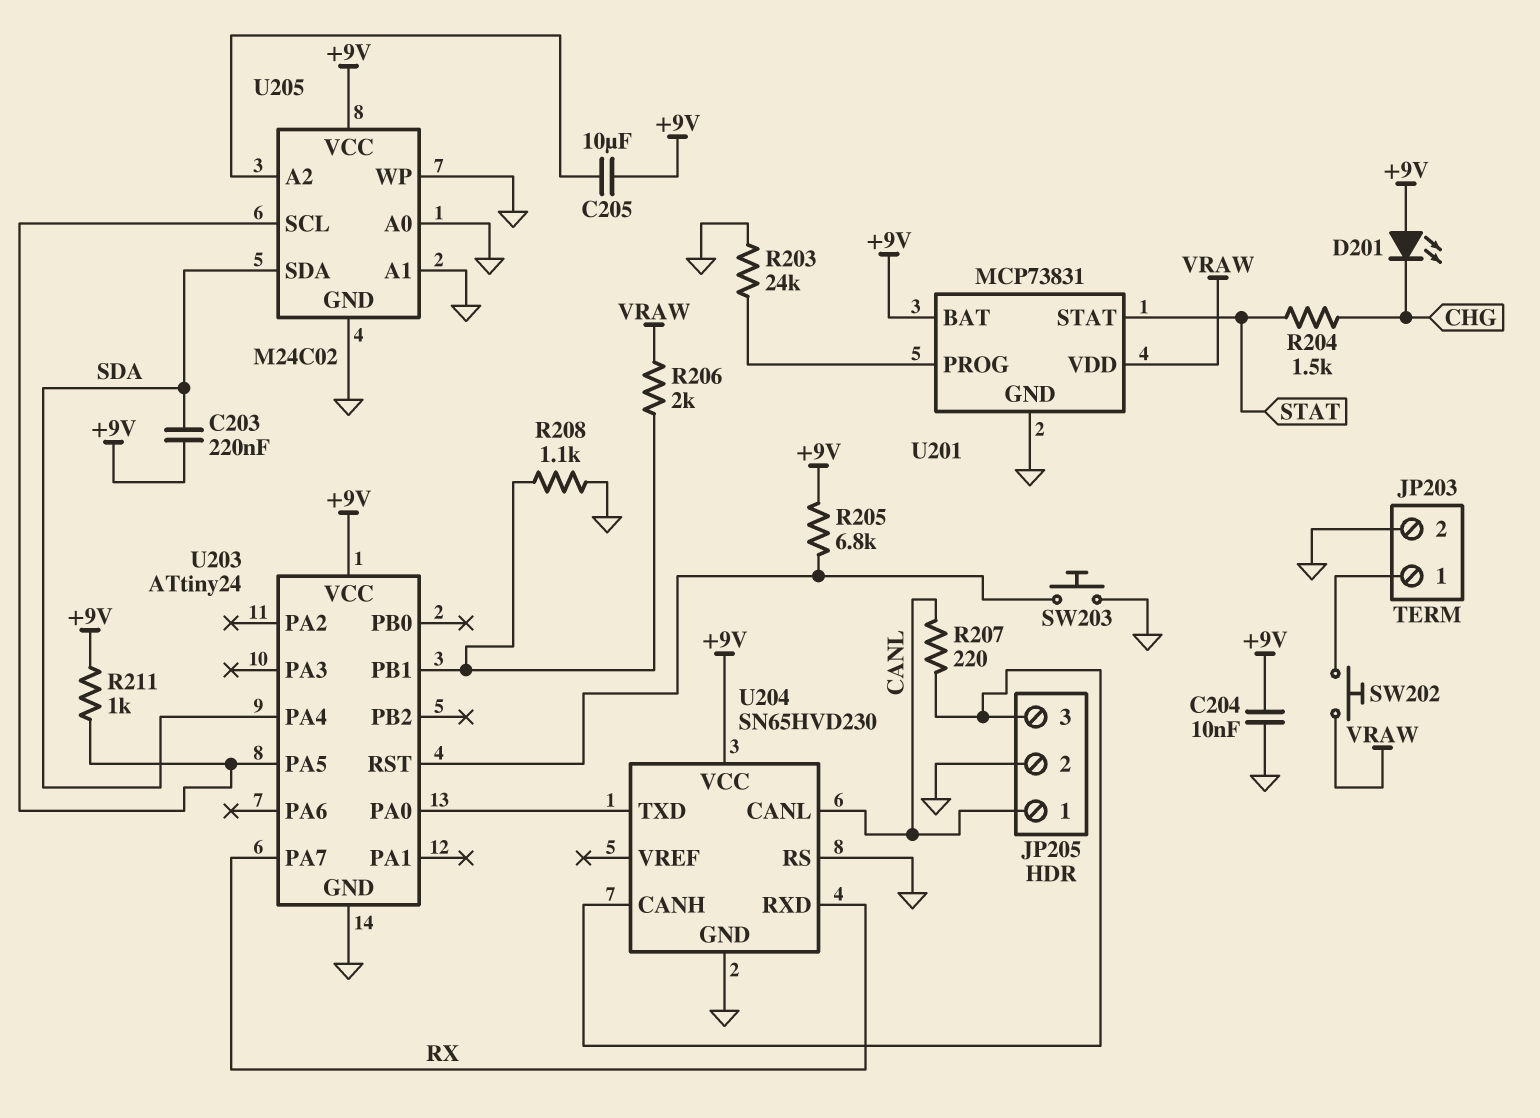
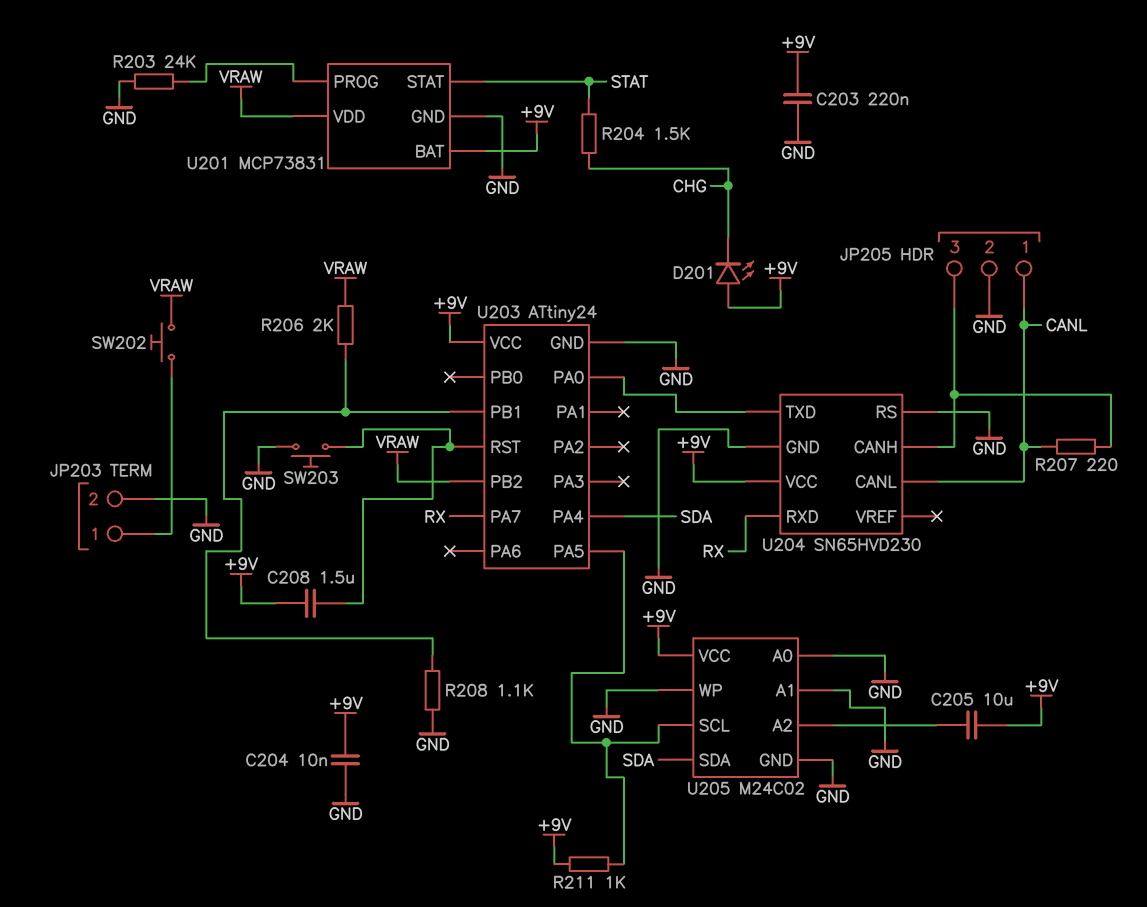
C203: 220nF (+9V, SDA) -> 220nF (+9V, GND)
C208: none -> 1.5uF (+9V, U203/RST)
R205: 6.8k (+9V, U203/RST) -> none
U203 pin PB2: none -> VRAW

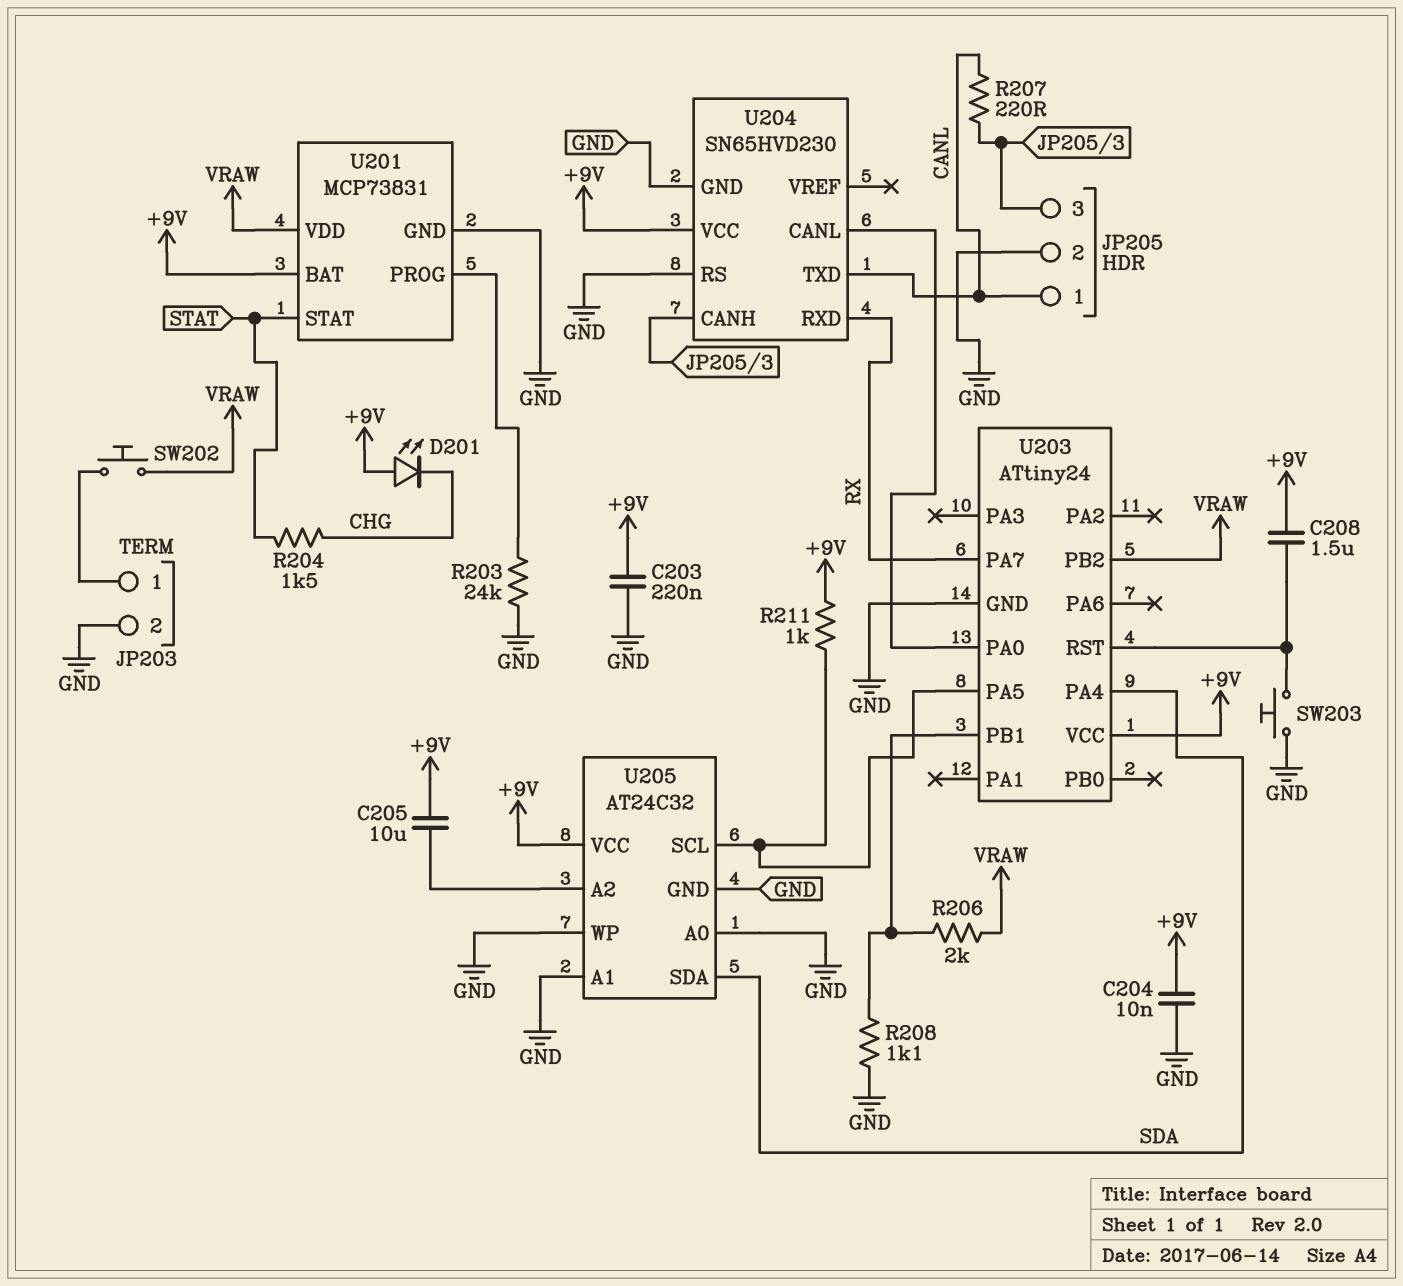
U204 pin CANL: CANL -> U203/PA0
U204 pin TXD: U203/PA0 -> CANL
U205: M24C02 -> AT24C32

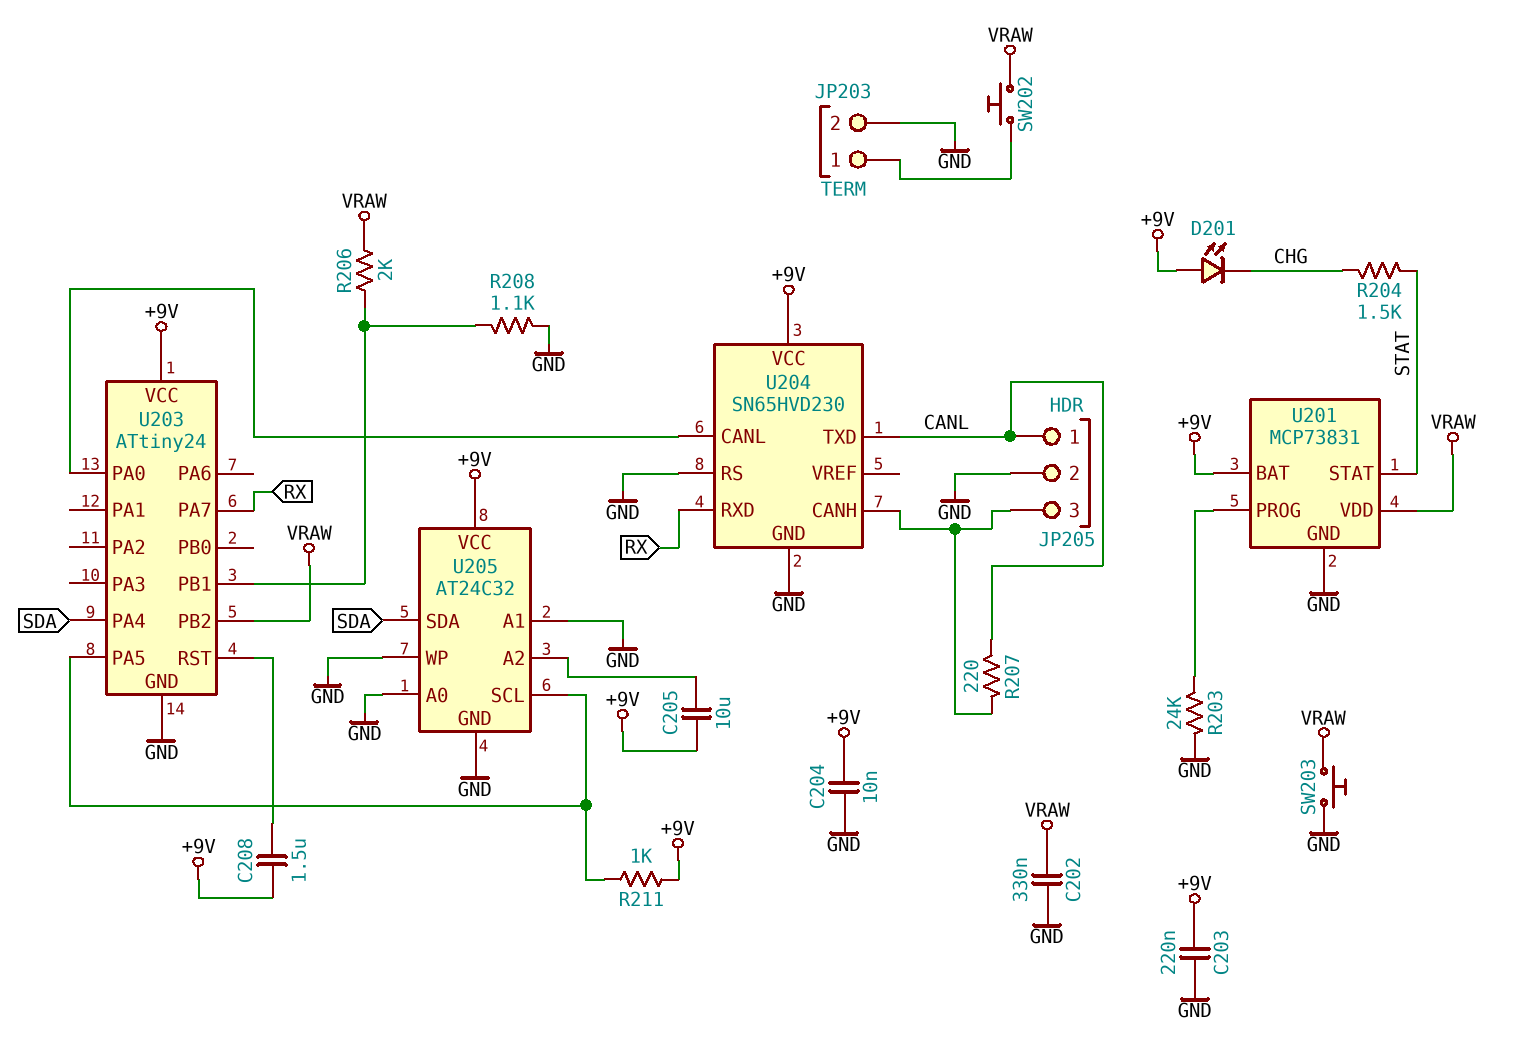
C202: none -> 330nF (GND, VRAW)
SW203: button (GND, U203/RST) -> button (GND, VRAW)

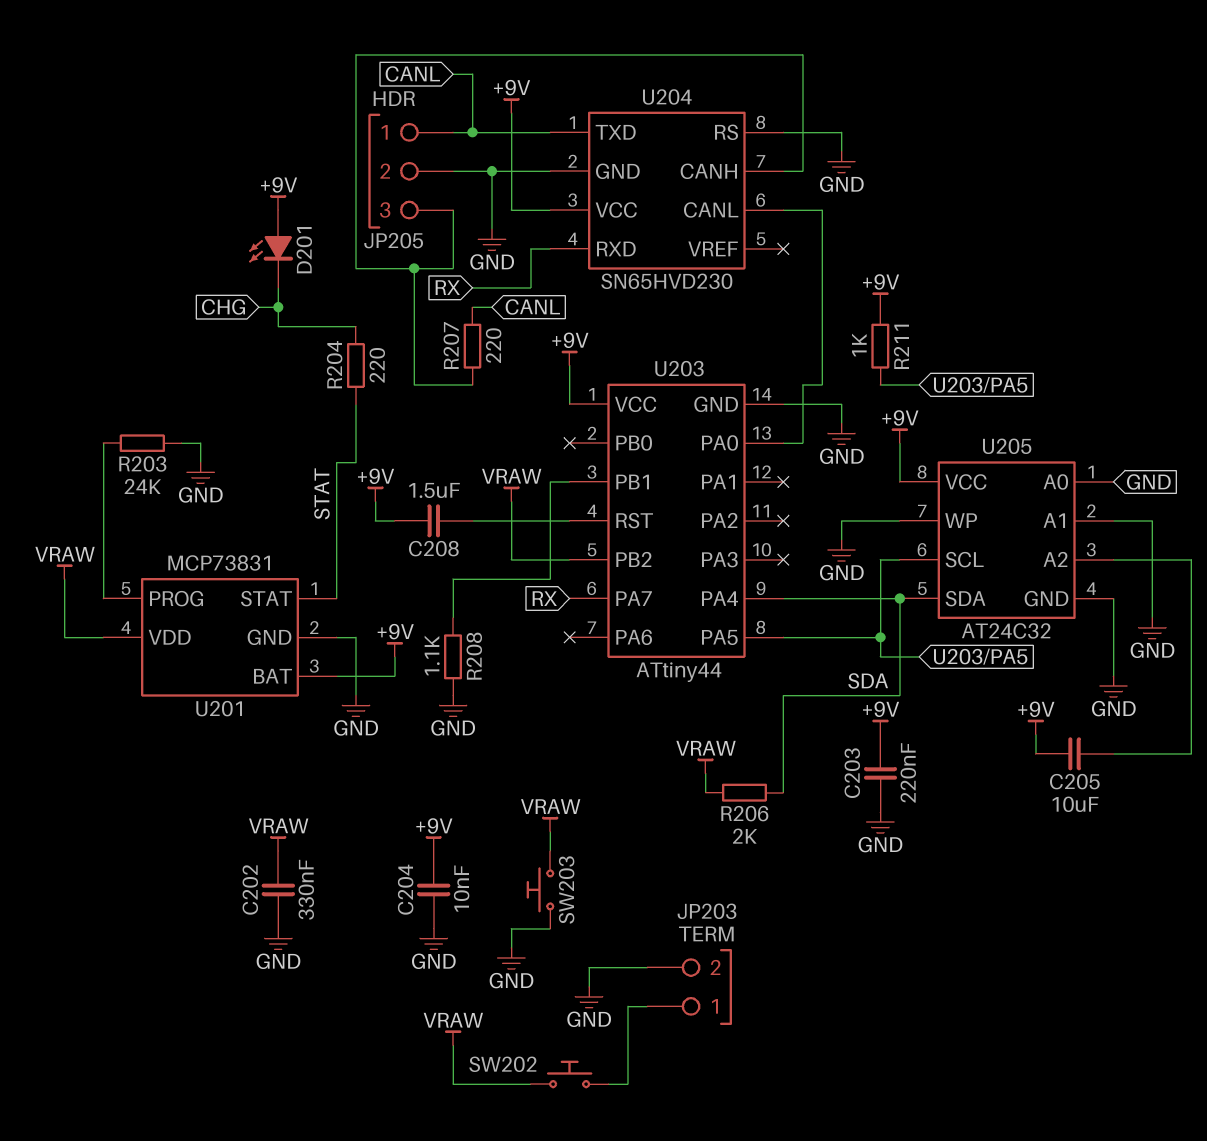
R204: 1.5k (CHG, STAT) -> 220 (CHG, STAT)
R206: 2k (U203/PB1, VRAW) -> 2k (SDA, VRAW)
U203: ATtiny24 -> ATtiny44

